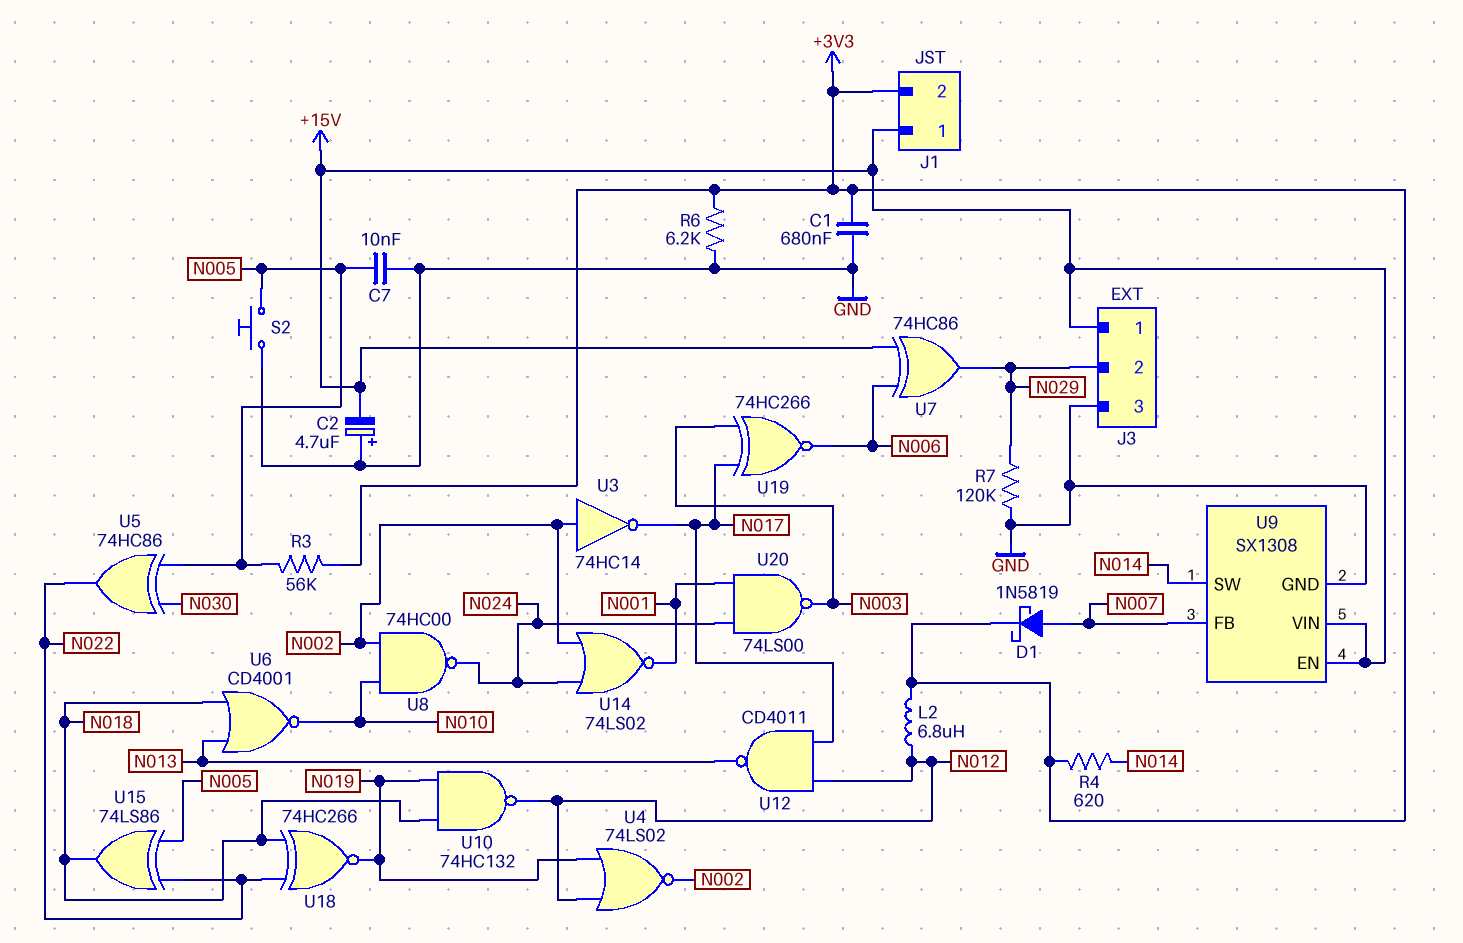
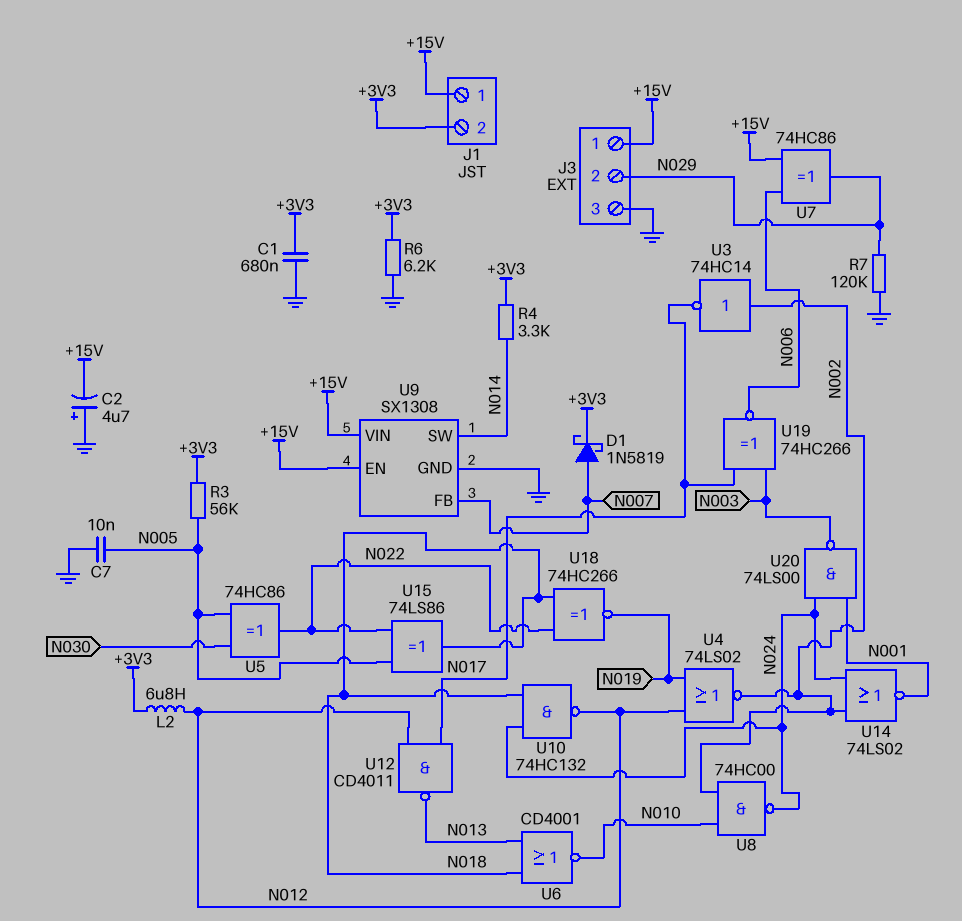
R4: 620 (+3V3, N014) -> 3.3k (+3V3, N014)
S2: button (GND, N005) -> none
U10: NAND 74HC132 (in N018, in N019, out N012) -> NAND 74HC132 (in N018, in N024, out N012)

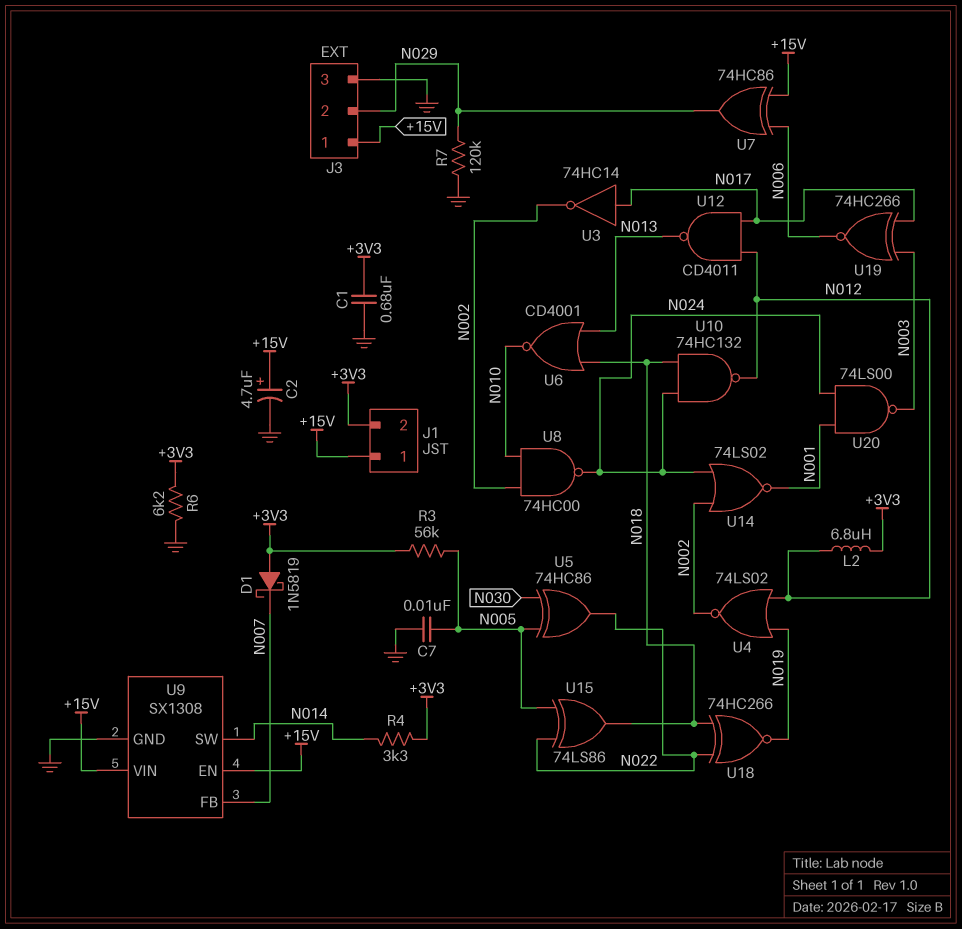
C2: 4.7uF (plus GND, minus +15V) -> 4.7uF (plus +15V, minus GND)
D1: schottky 1N5819 (A N007, K +3V3) -> schottky 1N5819 (A +3V3, K N007)
U3: NOT 74HC14 (in N002, out N017) -> NOT 74HC14 (in N017, out N002)

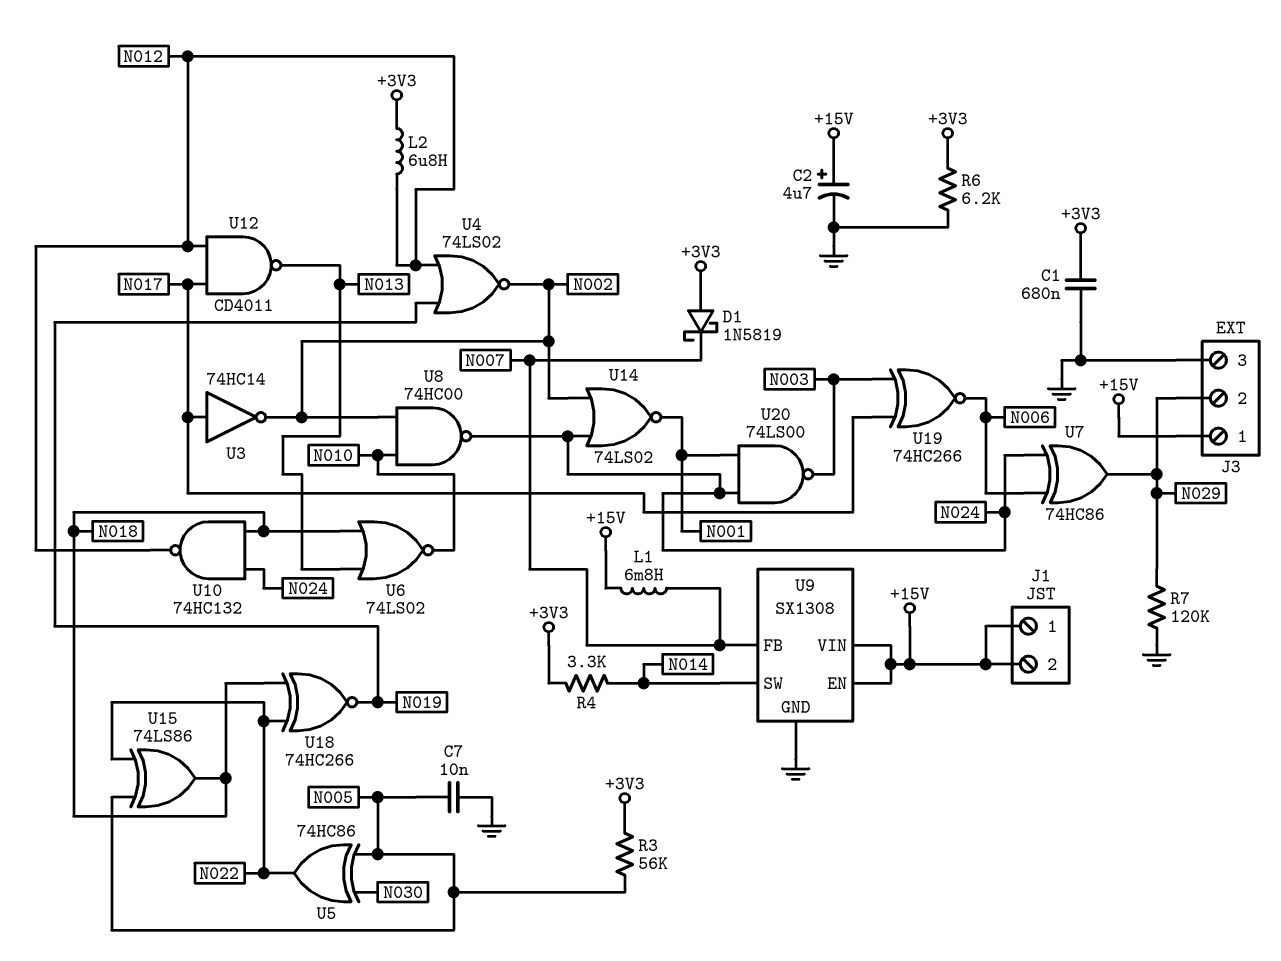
J1 pin 2: +3V3 -> +15V
L1: none -> 6.8mH (+15V, N007)
U6: NOR CD4001 (in N013, in N018, out N010) -> NOR 74LS02 (in N013, in N018, out N010)
U7: XOR 74HC86 (in +15V, in N006, out N029) -> XOR 74HC86 (in N006, in N024, out N029)

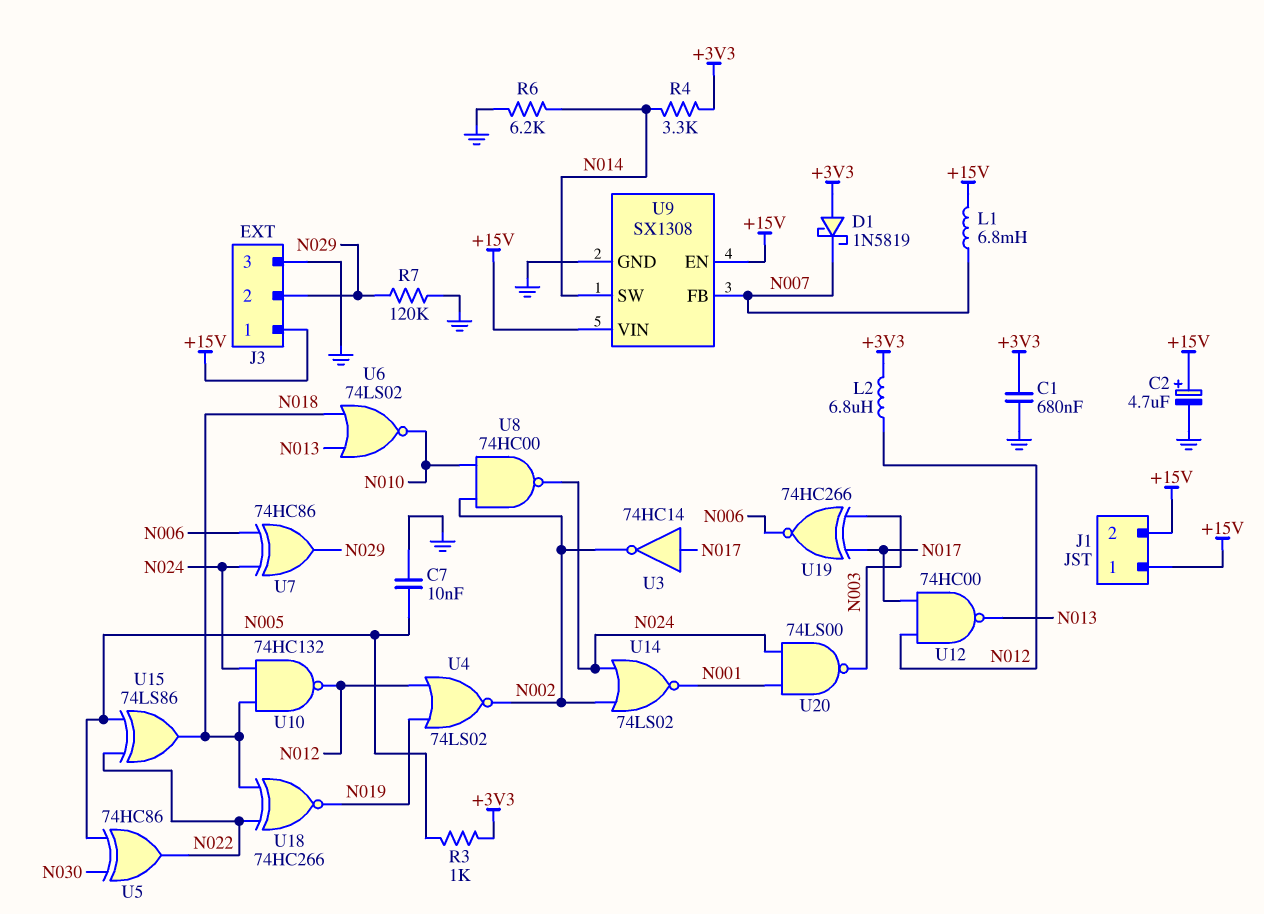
R3: 56k (+3V3, N005) -> 1k (+3V3, N005)
R6: 6.2k (+3V3, GND) -> 6.2k (GND, N014)
U12: NAND CD4011 (in N012, in N017, out N013) -> NAND 74HC00 (in N012, in N017, out N013)

